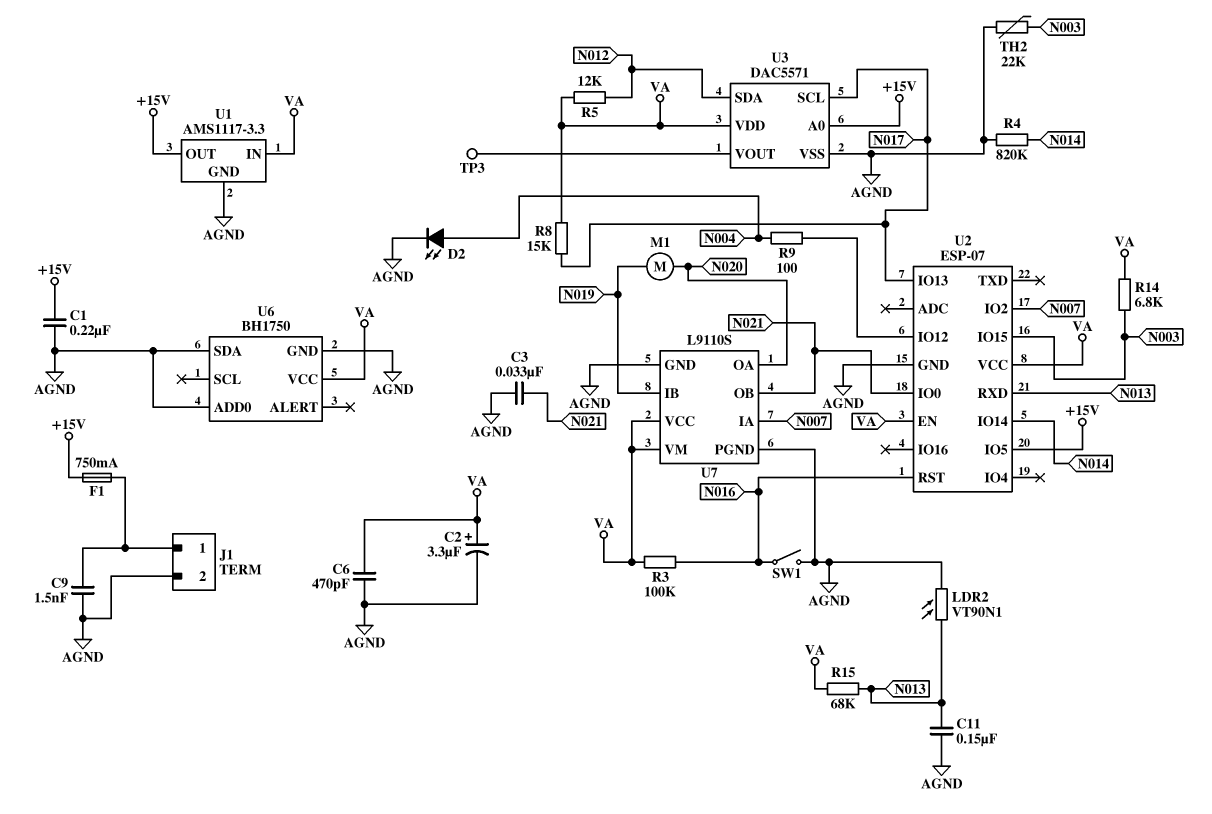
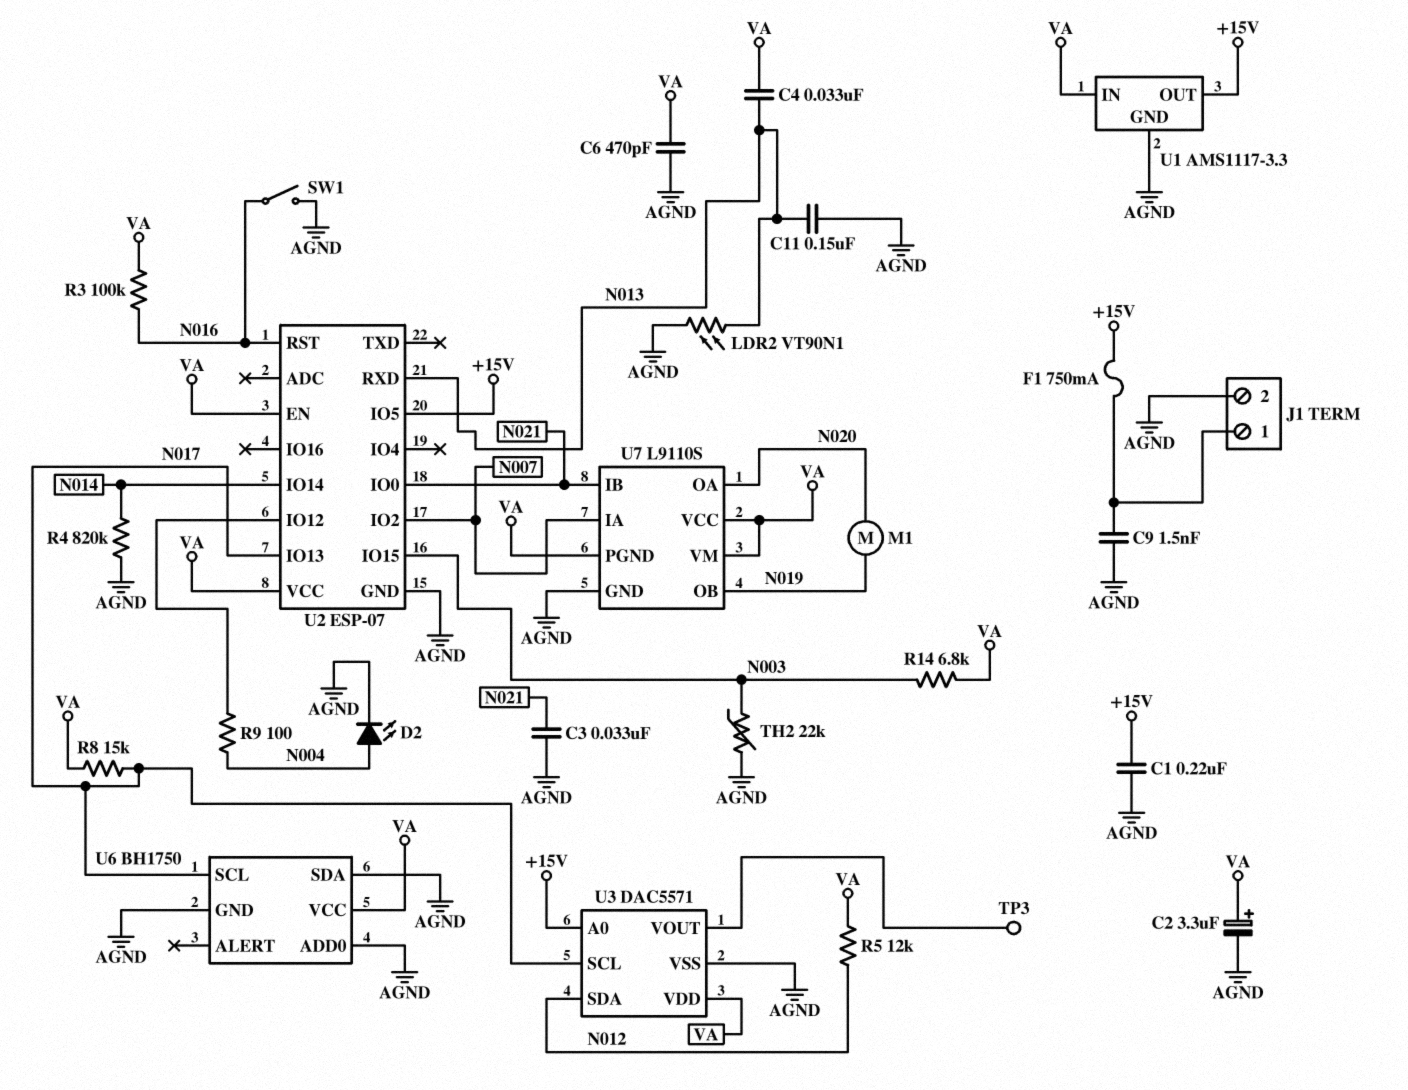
C4: none -> 33nF (N013, VA)
R15: 68k (N013, VA) -> none
U6 pin SCL: none -> N017
U7 pin IB: N019 -> N021
U7 pin OB: N021 -> N019
U7 pin PGND: AGND -> VA

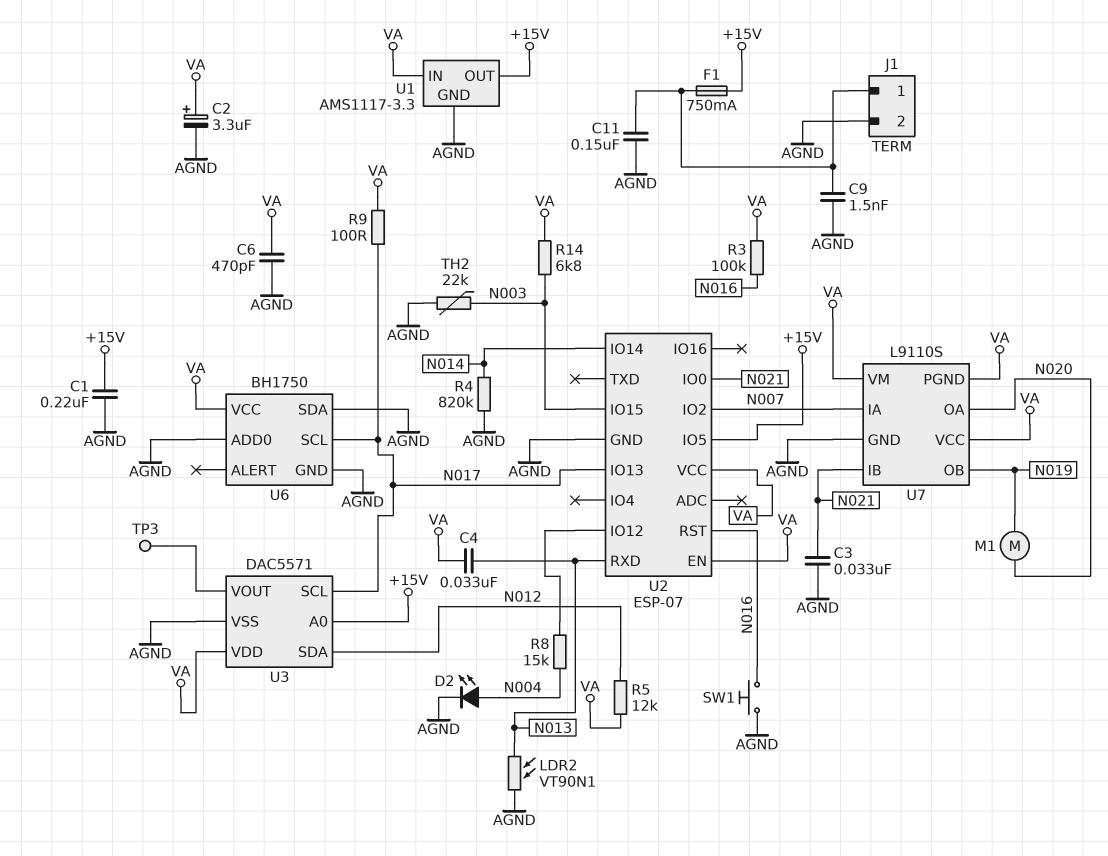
C11: 150nF (AGND, N013) -> 150nF (AGND, J1/1)
R8: 15k (N017, VA) -> 15k (N004, U2/IO12)
R9: 100 (N004, U2/IO12) -> 100 (N017, VA)
SW1: switch (AGND, N016) -> button (AGND, N016)

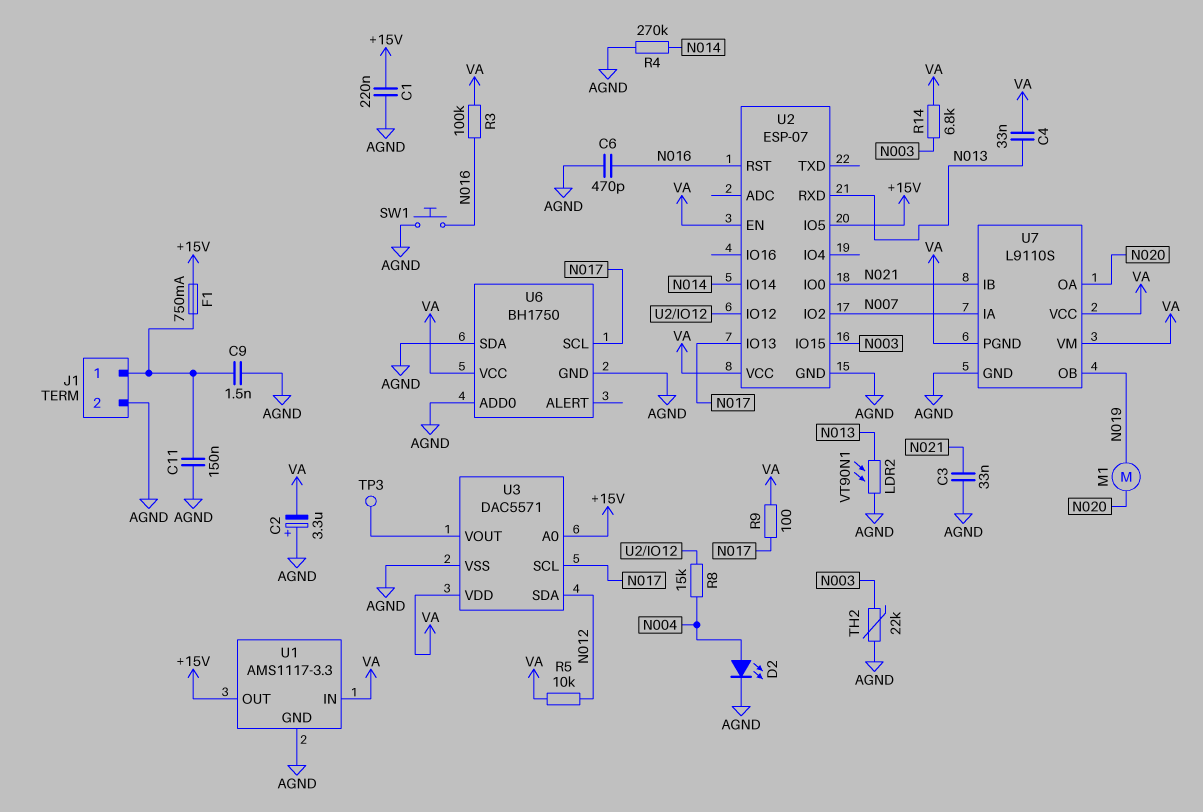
C2: 3.3uF (plus VA, minus AGND) -> 3.3uF (plus AGND, minus VA)
C6: 470pF (AGND, VA) -> 470pF (AGND, N016)
R4: 820k (AGND, N014) -> 270k (AGND, N014)
R5: 12k (N012, VA) -> 10k (N012, VA)

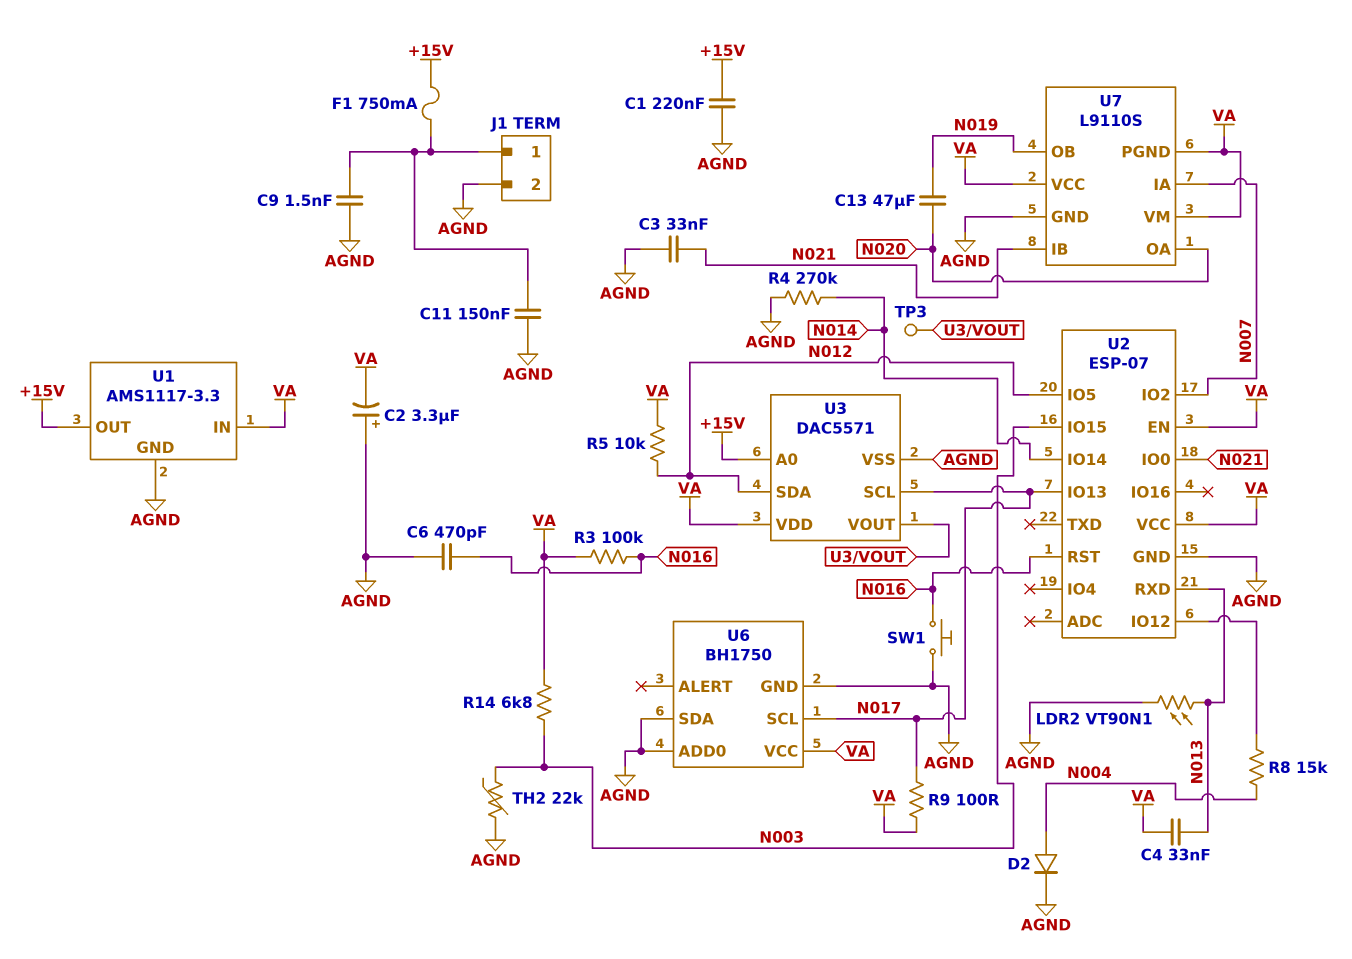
C13: none -> 47uF (N019, N020)
D2: LED (A N004, K AGND) -> diode (A N004, K AGND)
M1: motor (N019, N020) -> none
U2 pin IO5: +15V -> N012

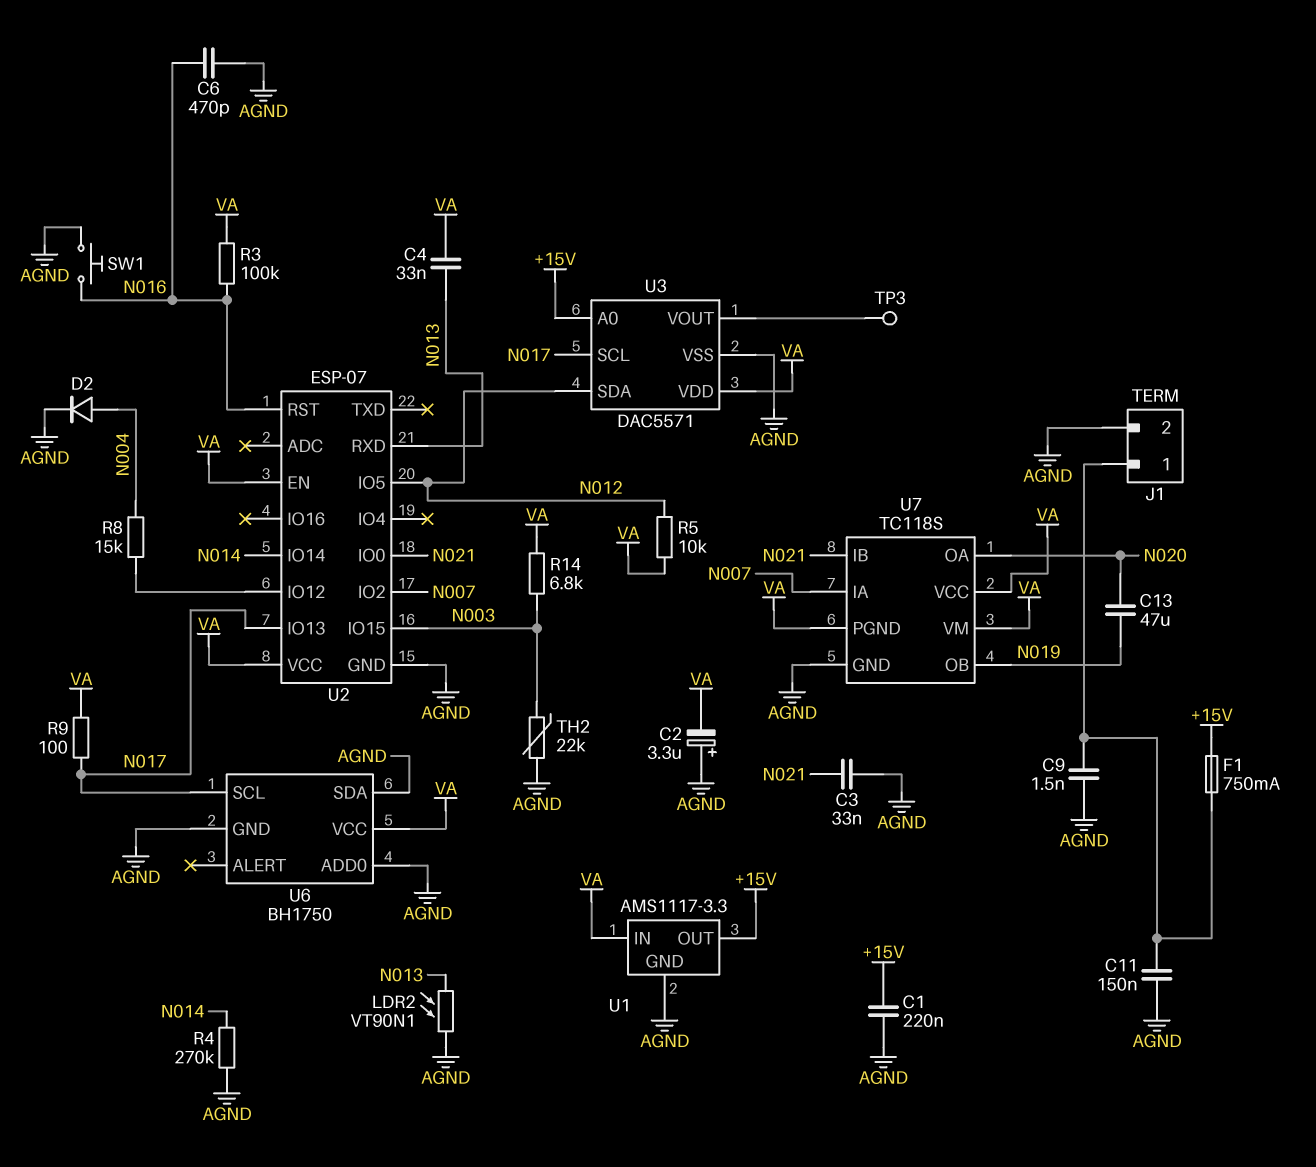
U7: L9110S -> TC118S

